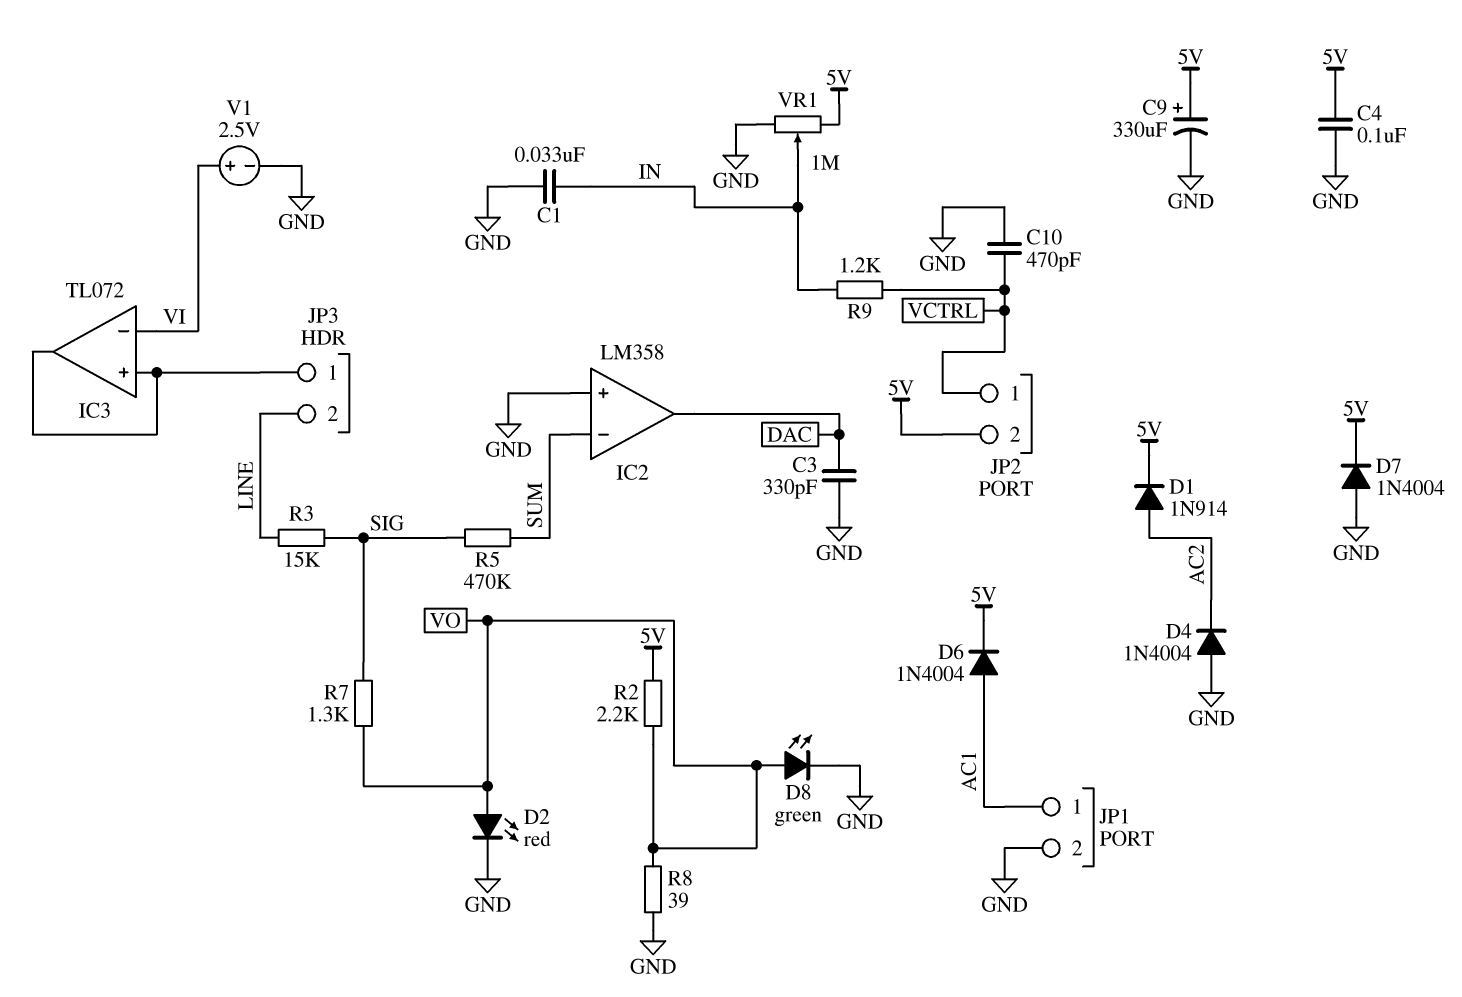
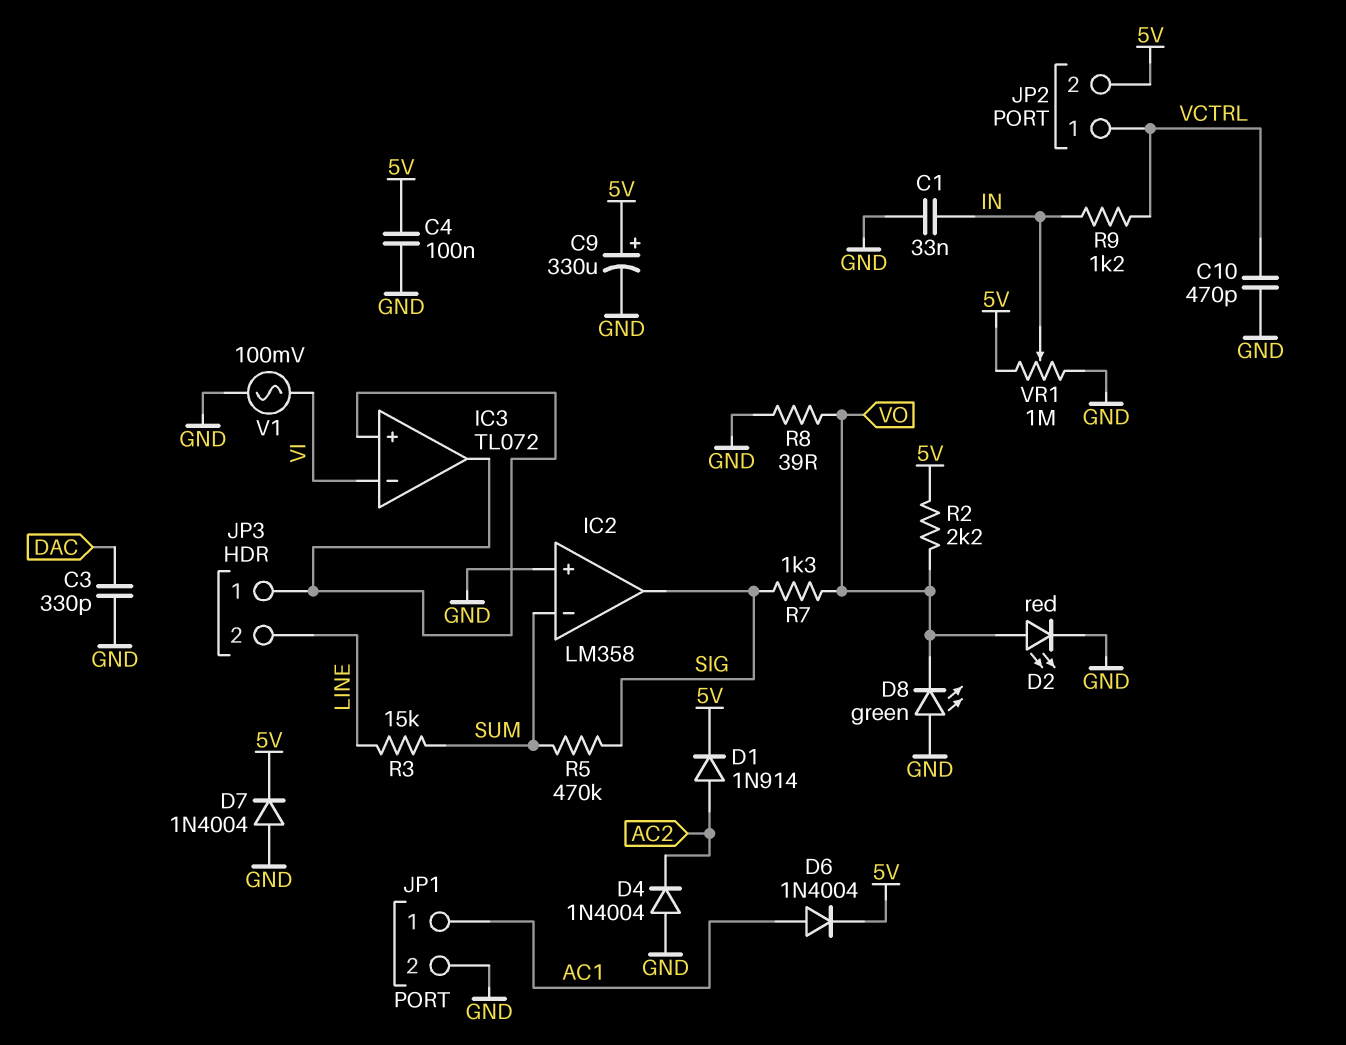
D8: LED green (A VO, K GND) -> LED green (A GND, K VO)
IC2 pin out: DAC -> SIG
R3: 15k (LINE, SIG) -> 15k (LINE, SUM)
V1: 2.5V (plus VI, minus GND) -> AC 100mV (GND, VI)

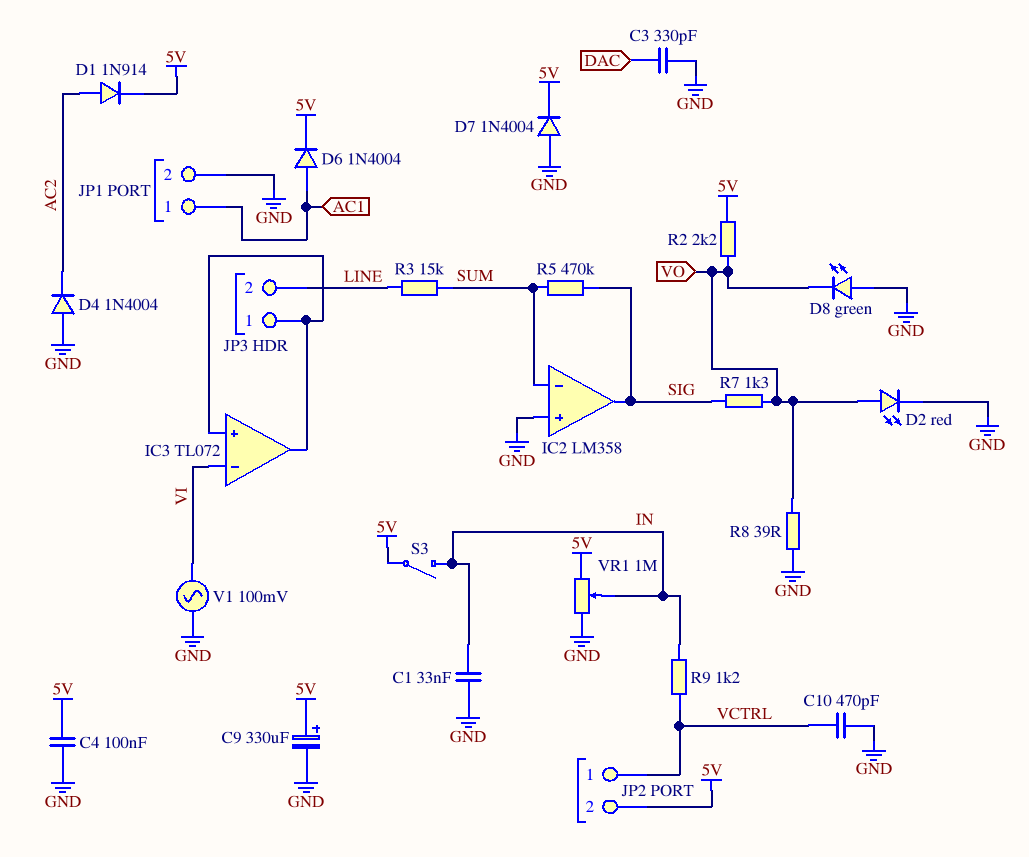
S3: none -> switch (5V, IN)

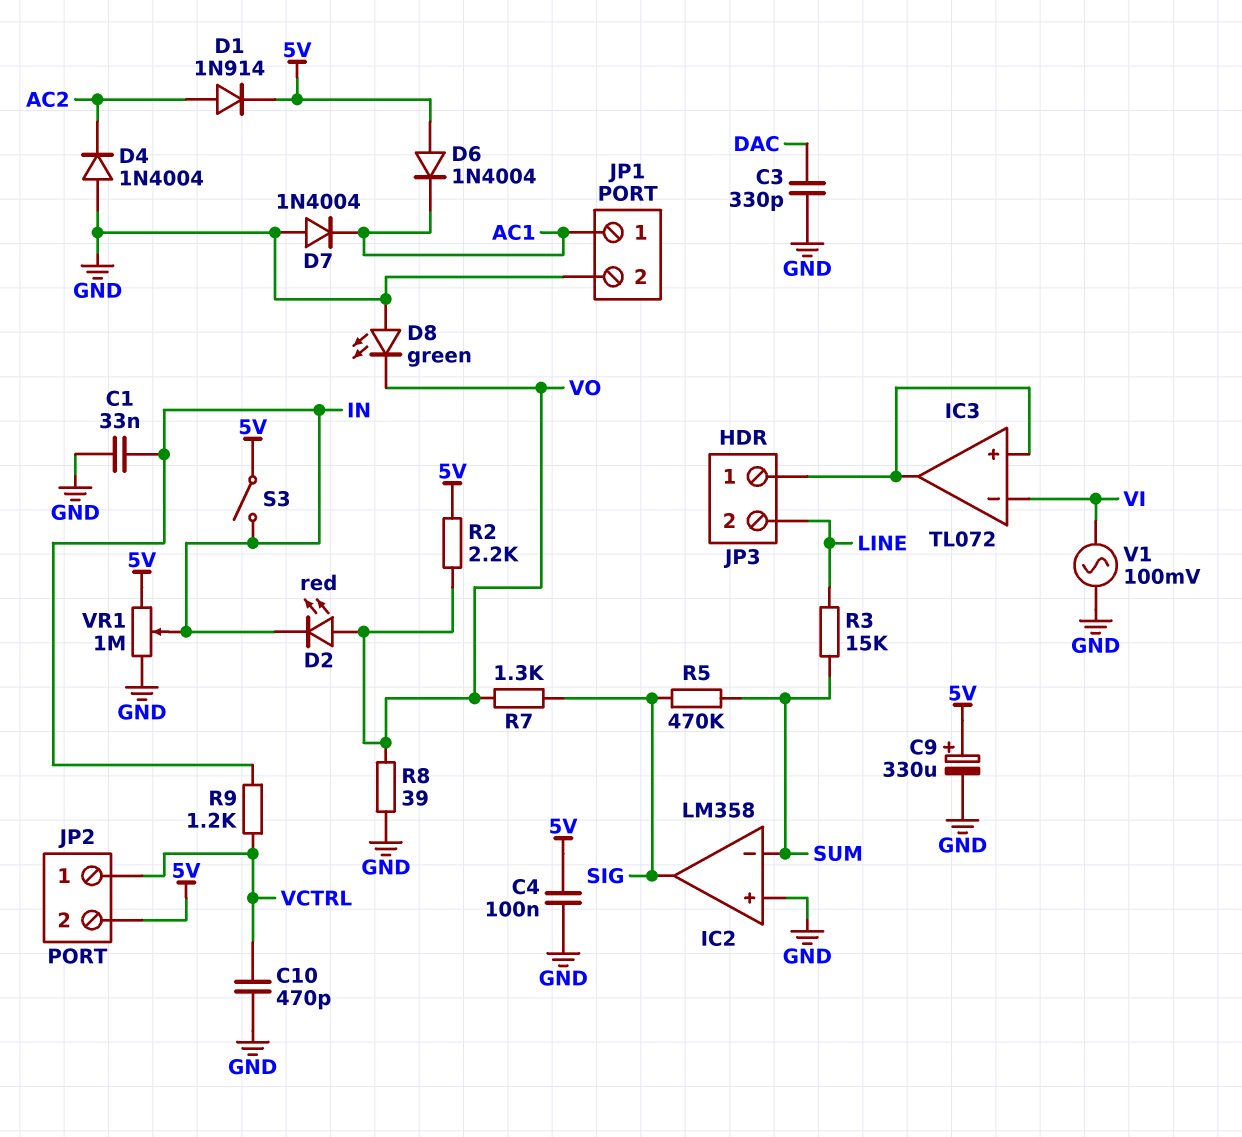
D2: LED red (A VO, K GND) -> LED red (A VO, K IN)
D6: diode 1N4004 (A AC1, K 5V) -> diode 1N4004 (A 5V, K AC1)
D7: diode 1N4004 (A GND, K 5V) -> diode 1N4004 (A GND, K AC1)

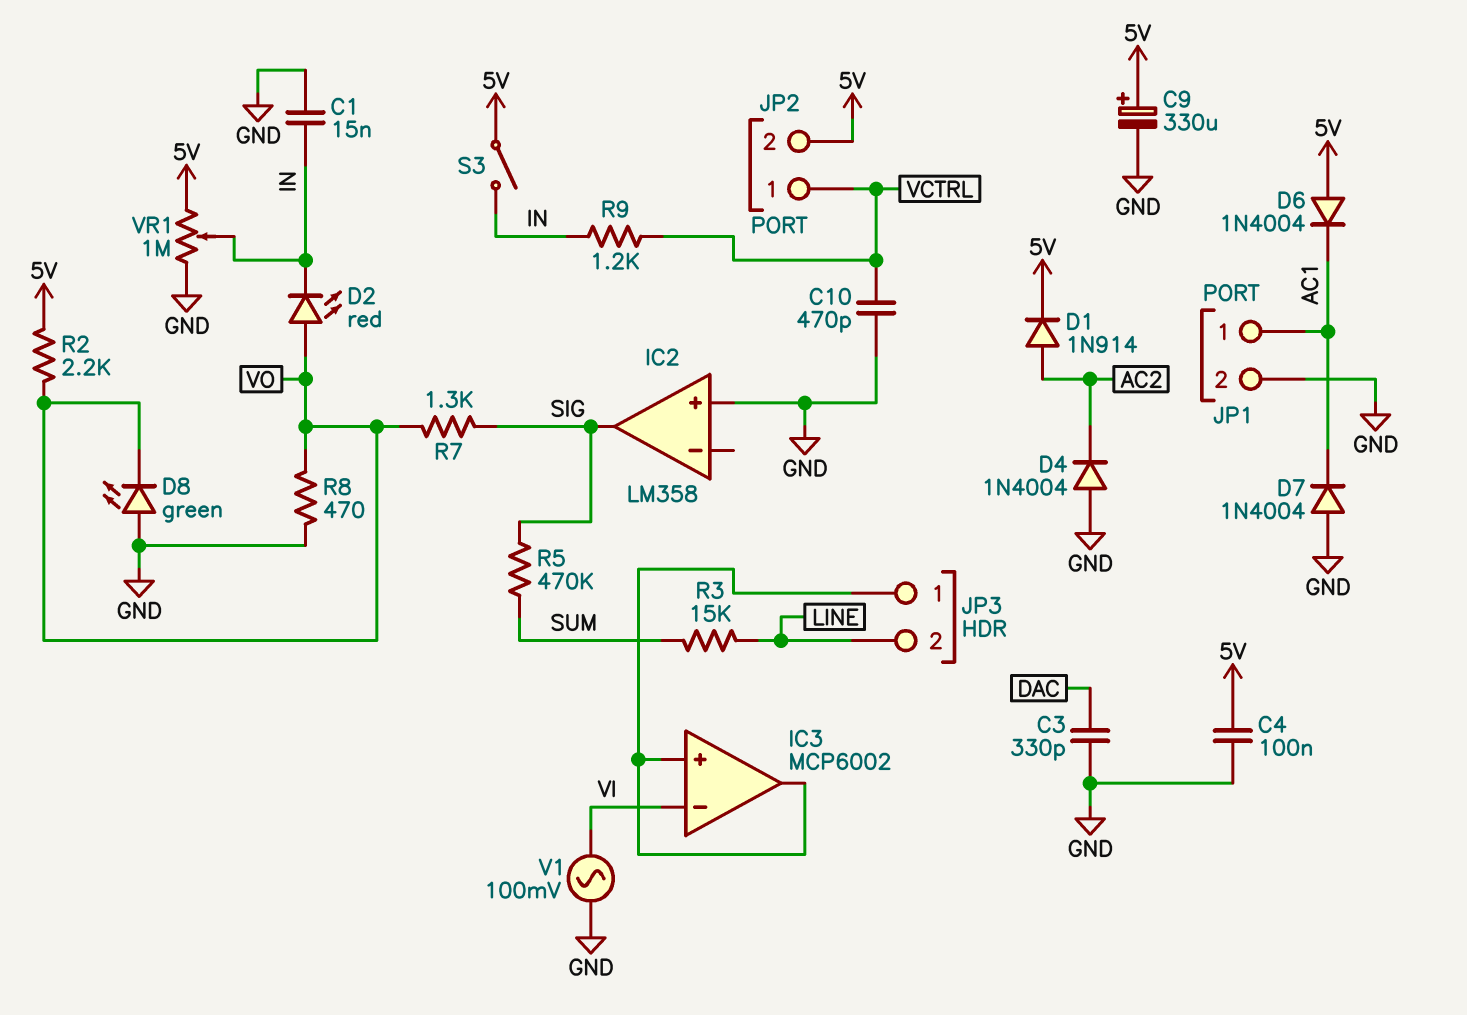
C1: 33nF (GND, IN) -> 15nF (GND, IN)
IC2 pin in-: SUM -> none
IC3: TL072 -> MCP6002
R8: 39 (GND, VO) -> 470 (GND, VO)

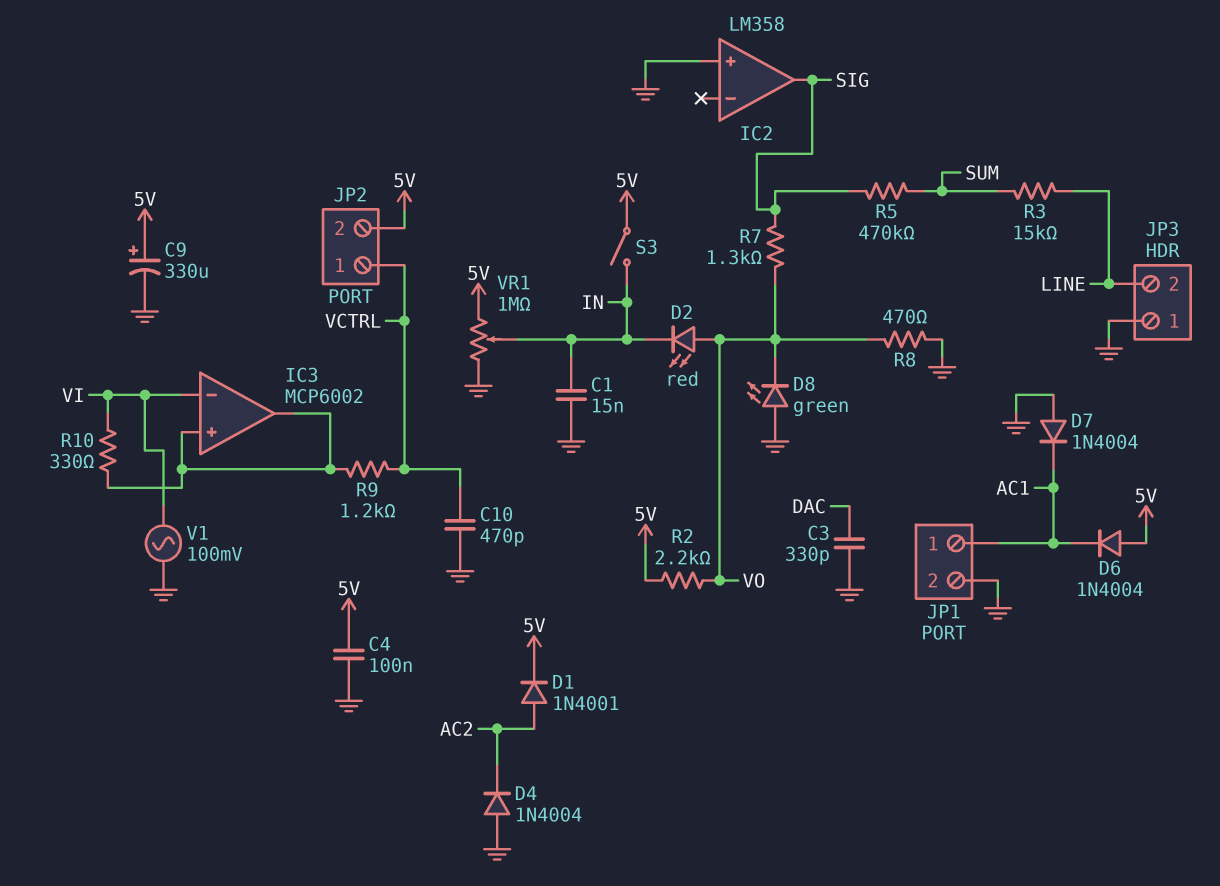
D1: diode 1N914 (A AC2, K 5V) -> diode 1N4001 (A AC2, K 5V)
JP3 pin 1: IC3/in+ -> GND
R9: 1.2k (IN, VCTRL) -> 1.2k (IC3/in+, VCTRL)
R10: none -> 330 (IC3/in+, VI)

